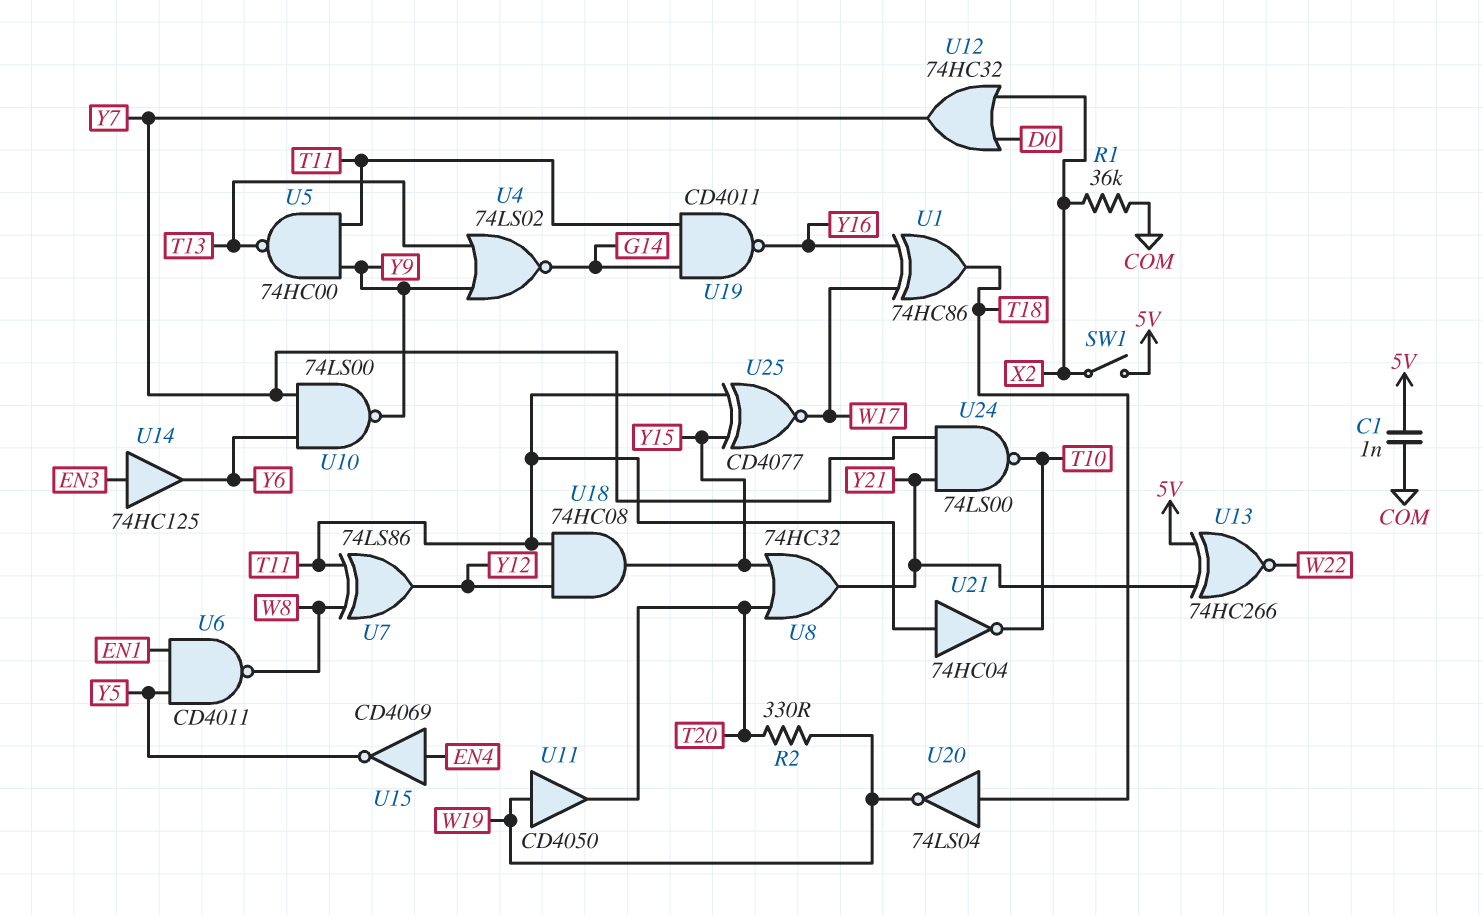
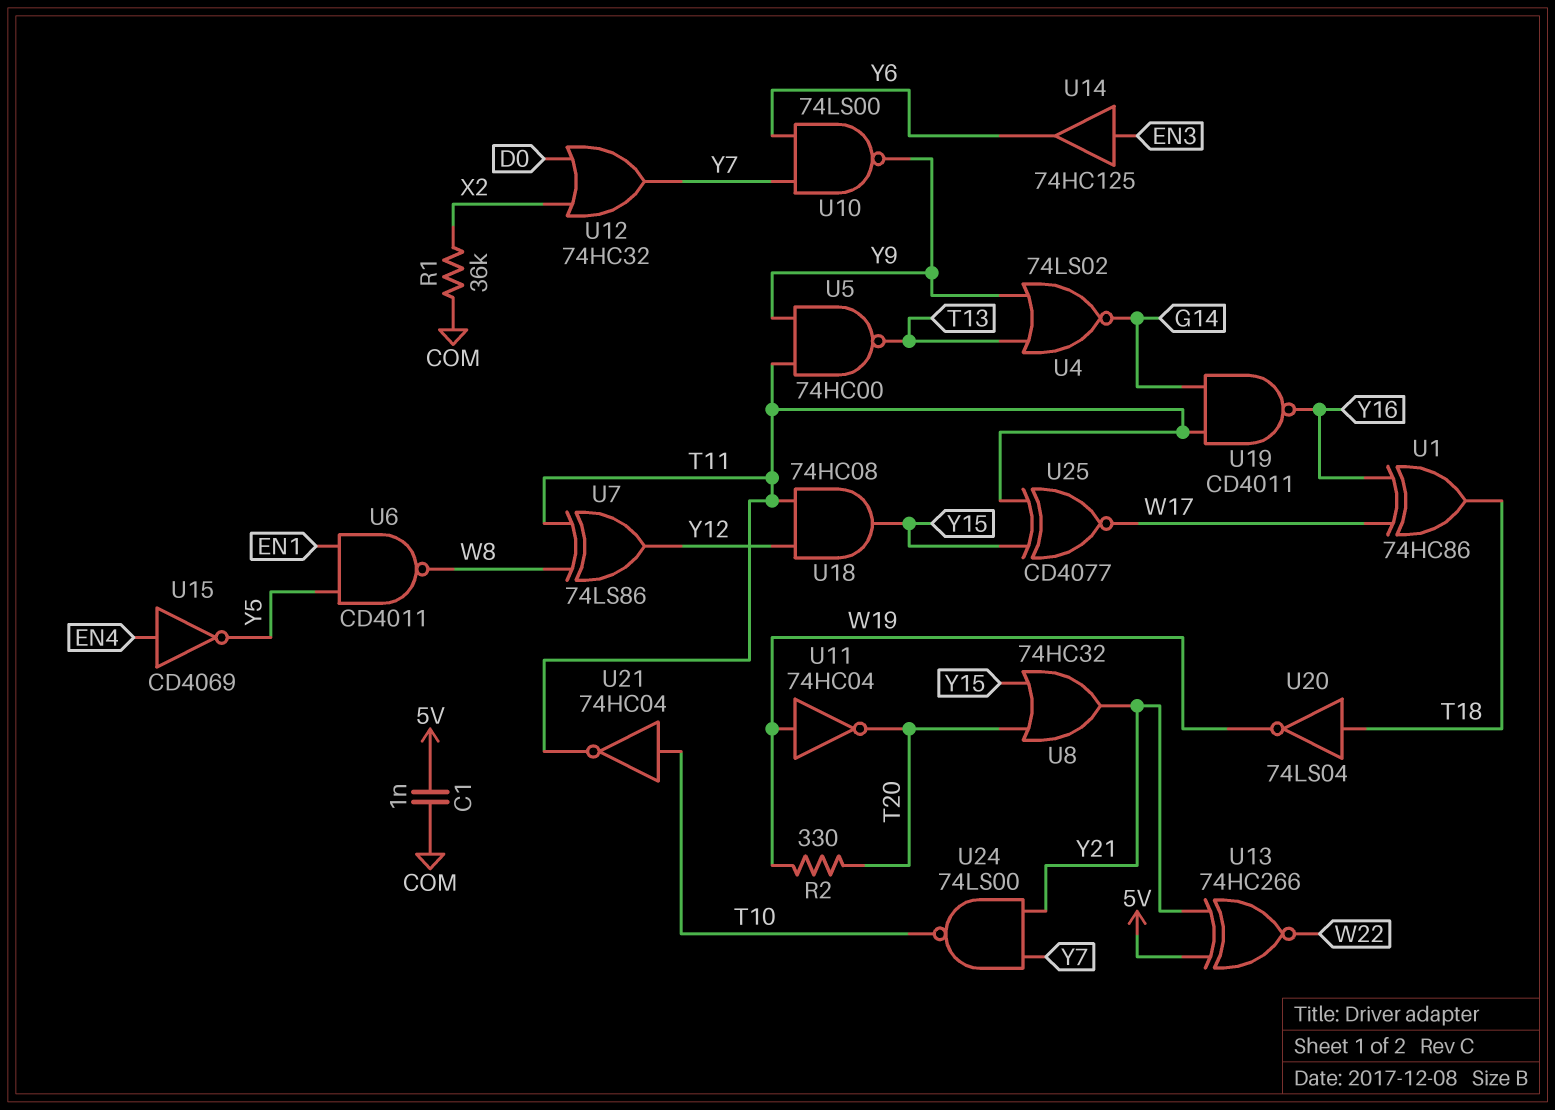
SW1: switch (5V, X2) -> none
U11: buffer CD4050 (in W19, out T20) -> NOT 74HC04 (in W19, out T20)
U21: NOT 74HC04 (in T11, out T10) -> NOT 74HC04 (in T10, out T11)

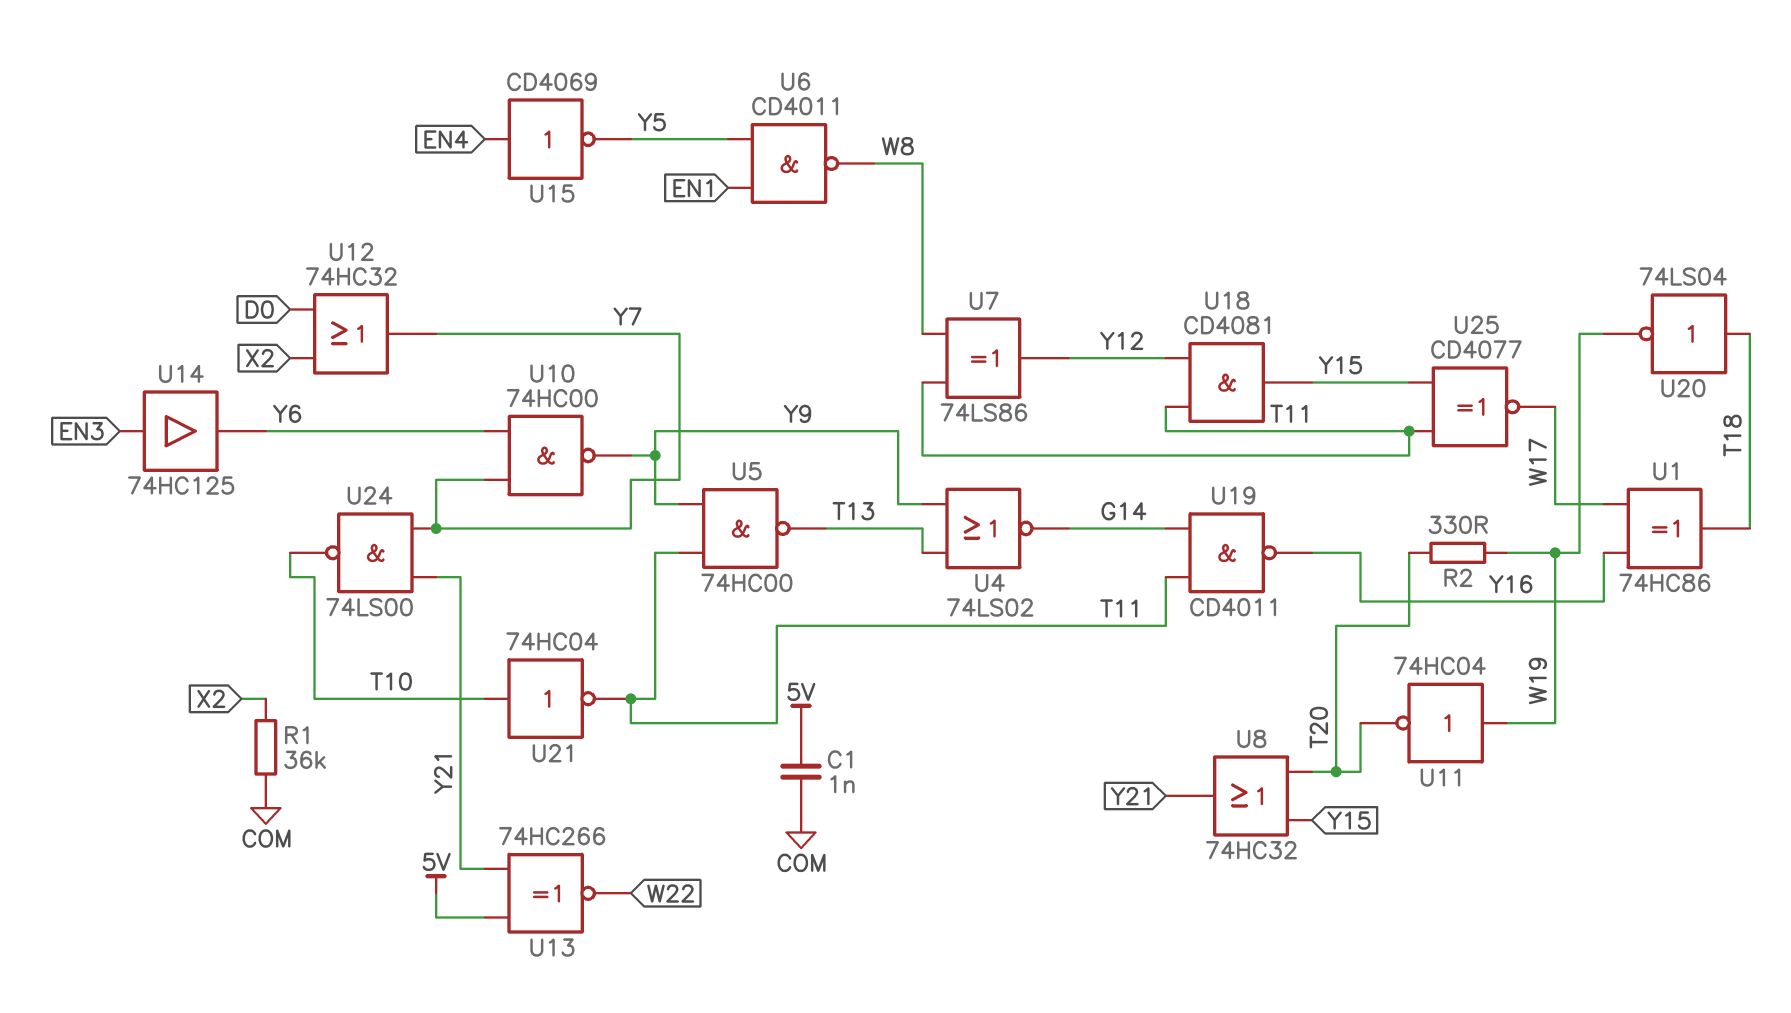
U10: NAND 74LS00 (in Y6, in Y7, out Y9) -> NAND 74HC00 (in Y6, in Y7, out Y9)
U18: AND 74HC08 (in T11, in Y12, out Y15) -> AND CD4081 (in T11, in Y12, out Y15)

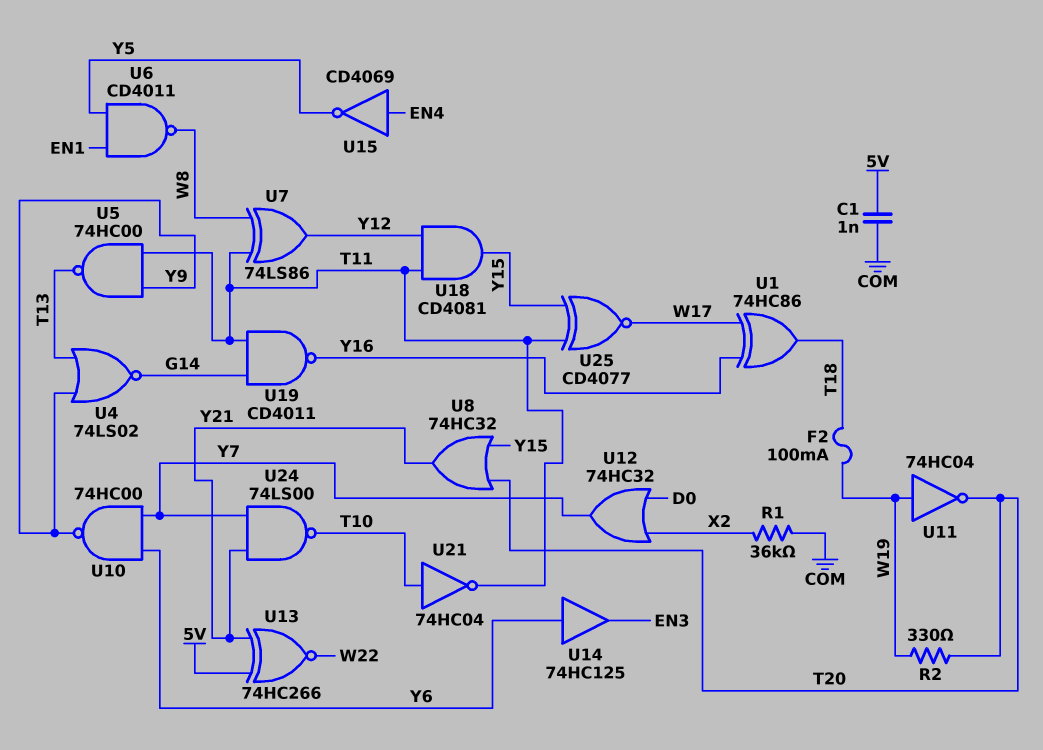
F2: none -> 100mA (T18, W19)
U14: buffer 74HC125 (in EN3, out Y6) -> buffer 74HC125 (in Y6, out EN3)
U20: NOT 74LS04 (in T18, out W19) -> none

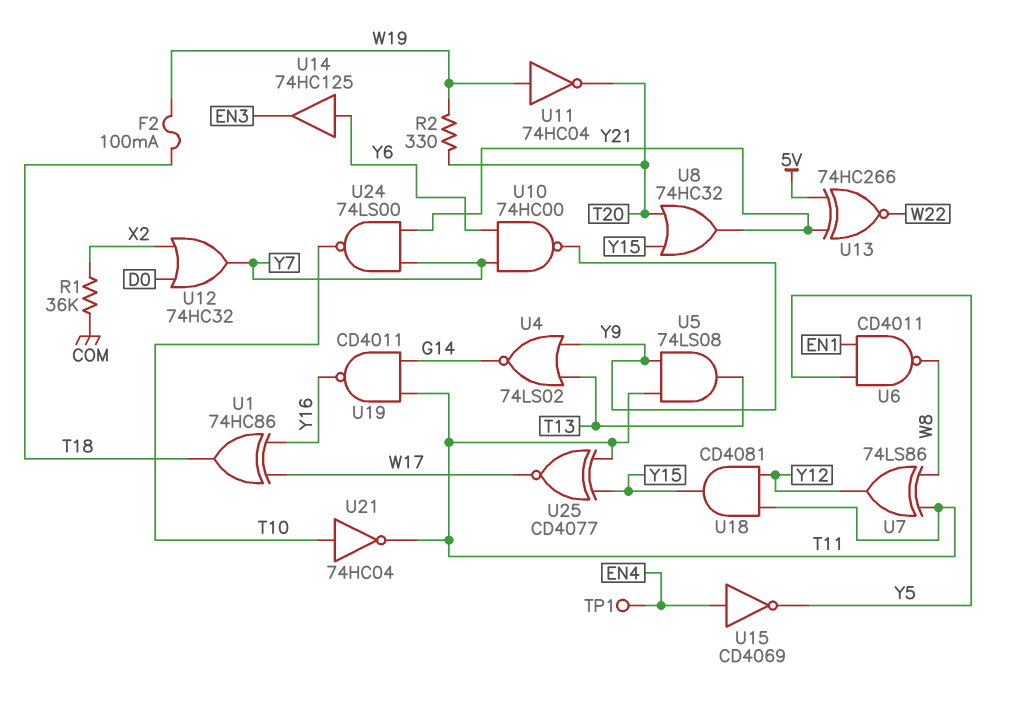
C1: 1nF (5V, COM) -> none
TP1: none -> test point (EN4)
U5: NAND 74HC00 (in T11, in Y9, out T13) -> AND 74LS08 (in T11, in Y9, out T13)

